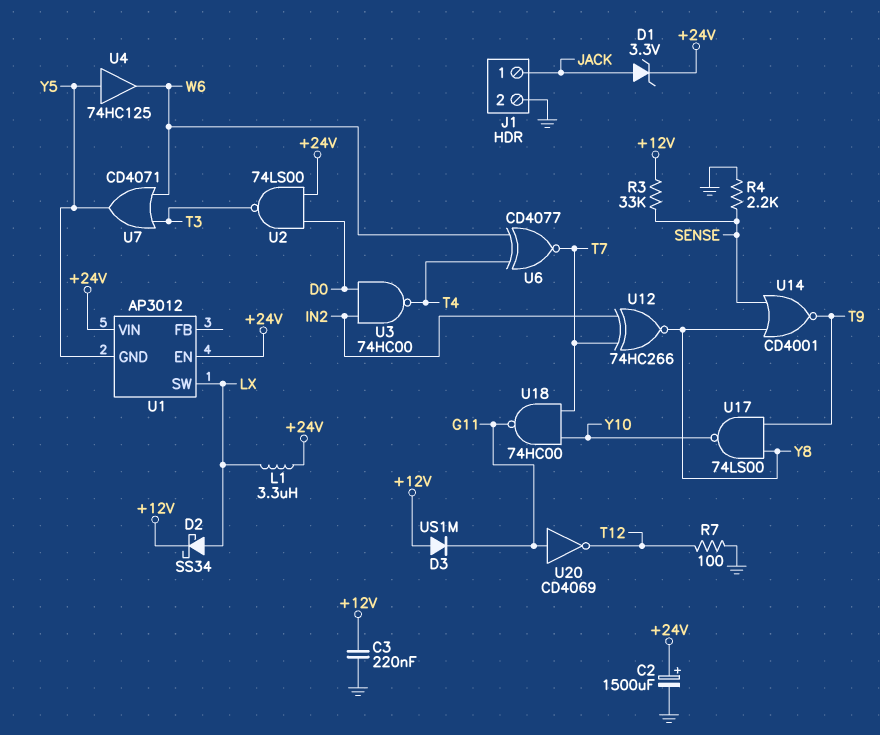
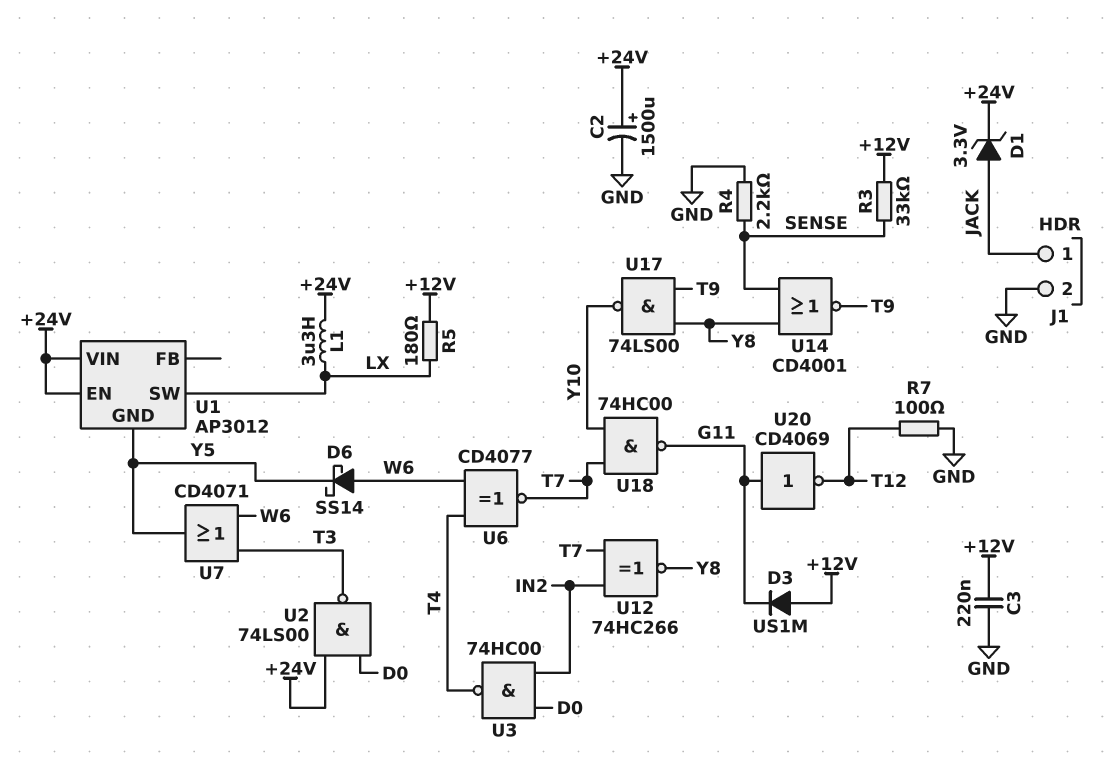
D2: schottky SS34 (A LX, K +12V) -> none
D6: none -> schottky SS14 (A W6, K Y5)
R5: none -> 180 (+12V, LX)
U4: buffer 74HC125 (in Y5, out W6) -> none

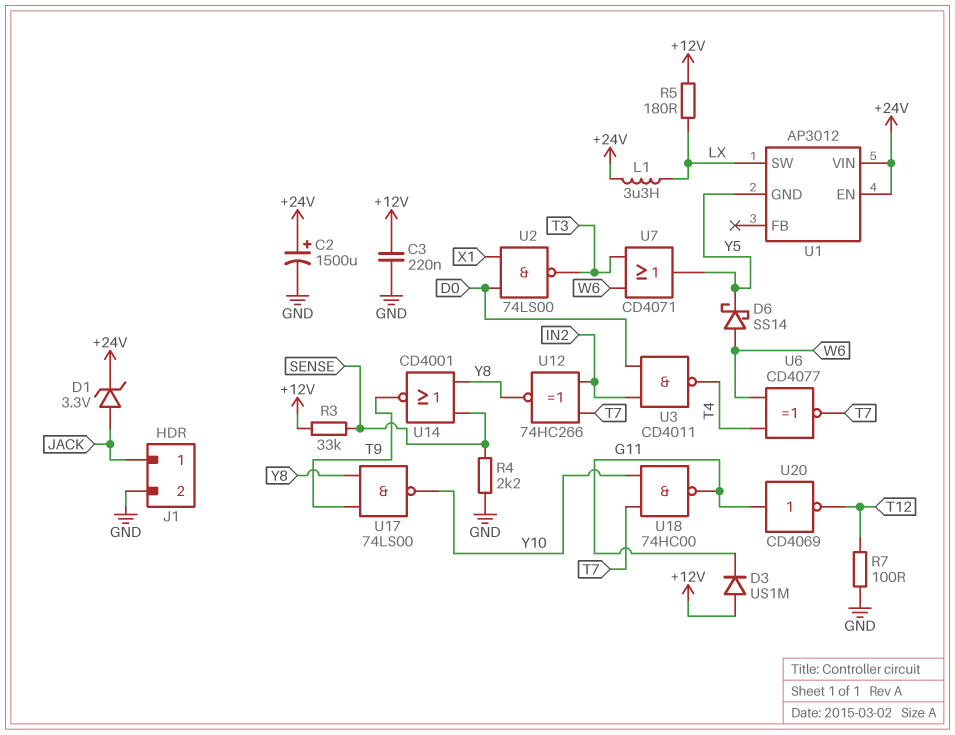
U2: NAND 74LS00 (in +24V, in D0, out T3) -> NAND 74LS00 (in D0, in X1, out T3)
U3: NAND 74HC00 (in D0, in IN2, out T4) -> NAND CD4011 (in D0, in IN2, out T4)

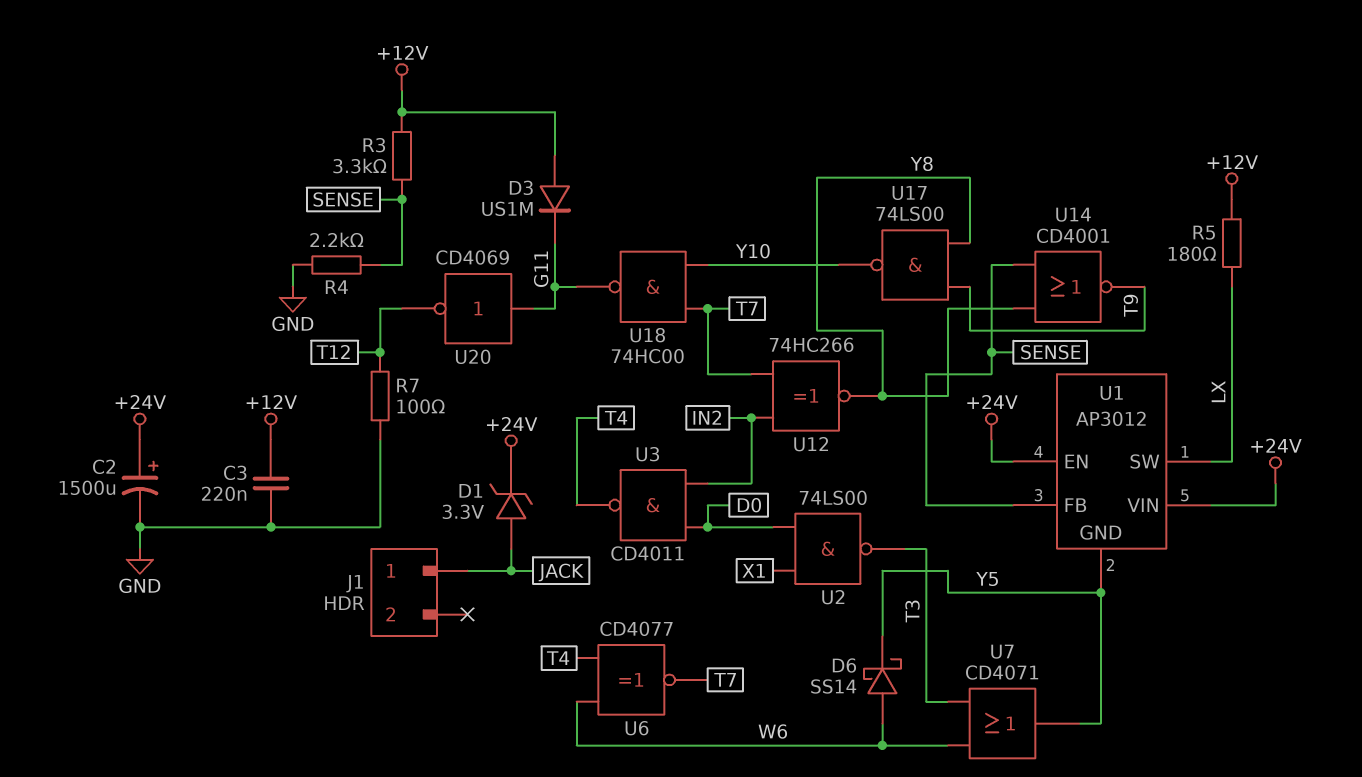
J1 pin 2: GND -> none
L1: 3.3uH (+24V, LX) -> none
R3: 33k (+12V, SENSE) -> 3.3k (+12V, SENSE)
U1 pin FB: none -> SENSE

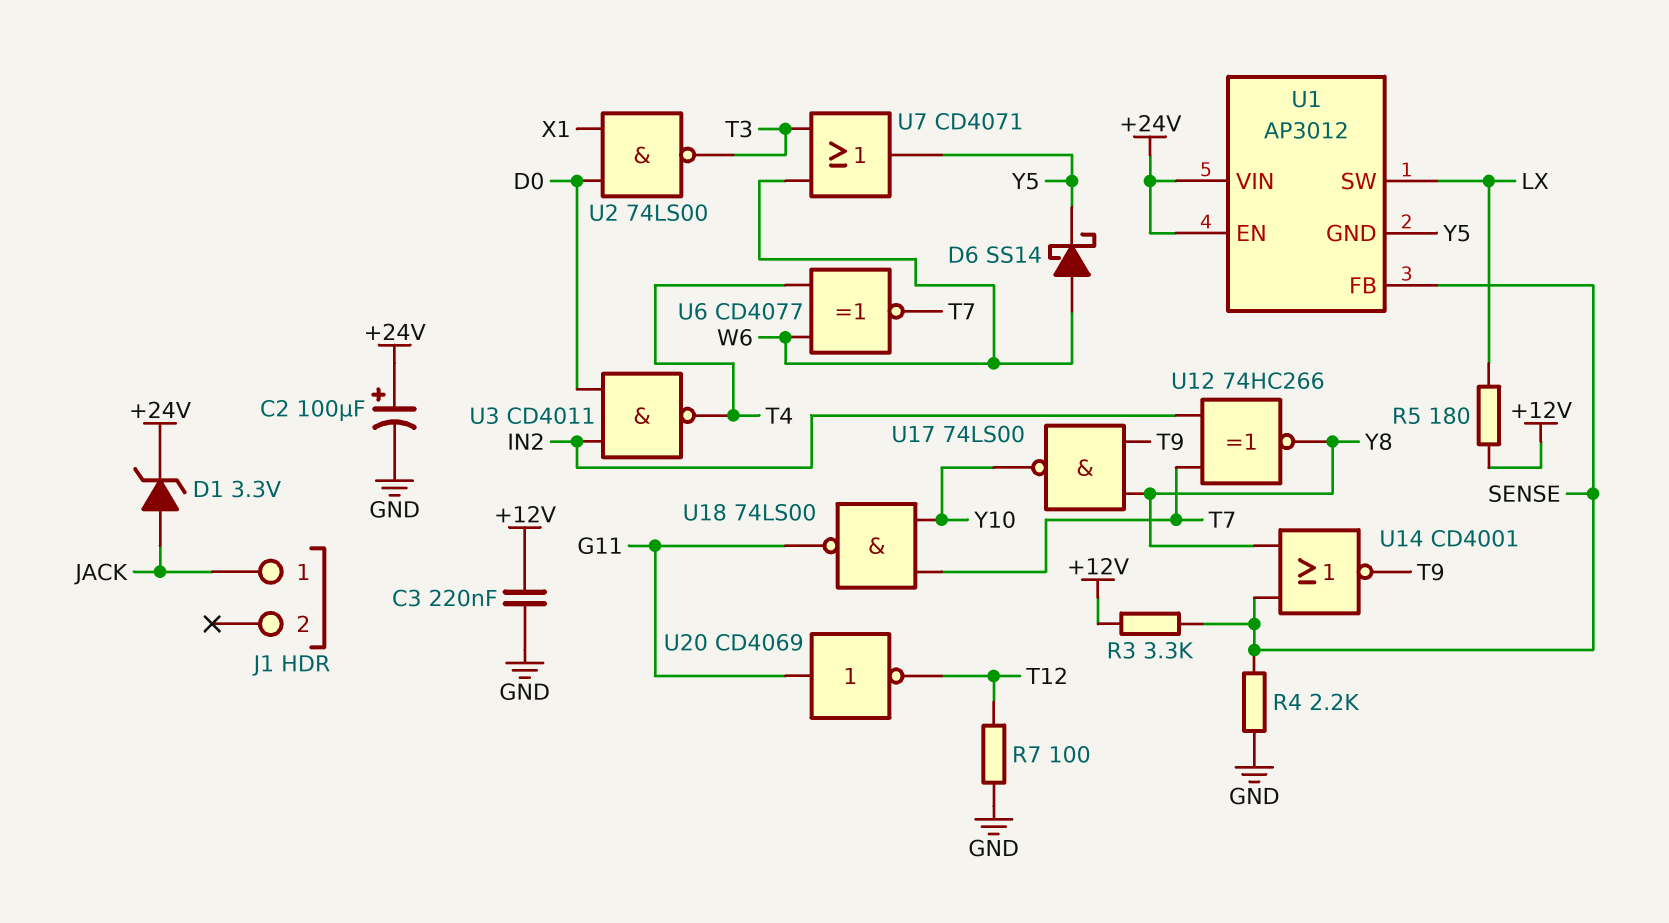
C2: 1500uF (plus +24V, minus GND) -> 100uF (plus +24V, minus GND)
D3: diode US1M (A +12V, K G11) -> none
U18: NAND 74HC00 (in T7, in Y10, out G11) -> NAND 74LS00 (in T7, in Y10, out G11)

